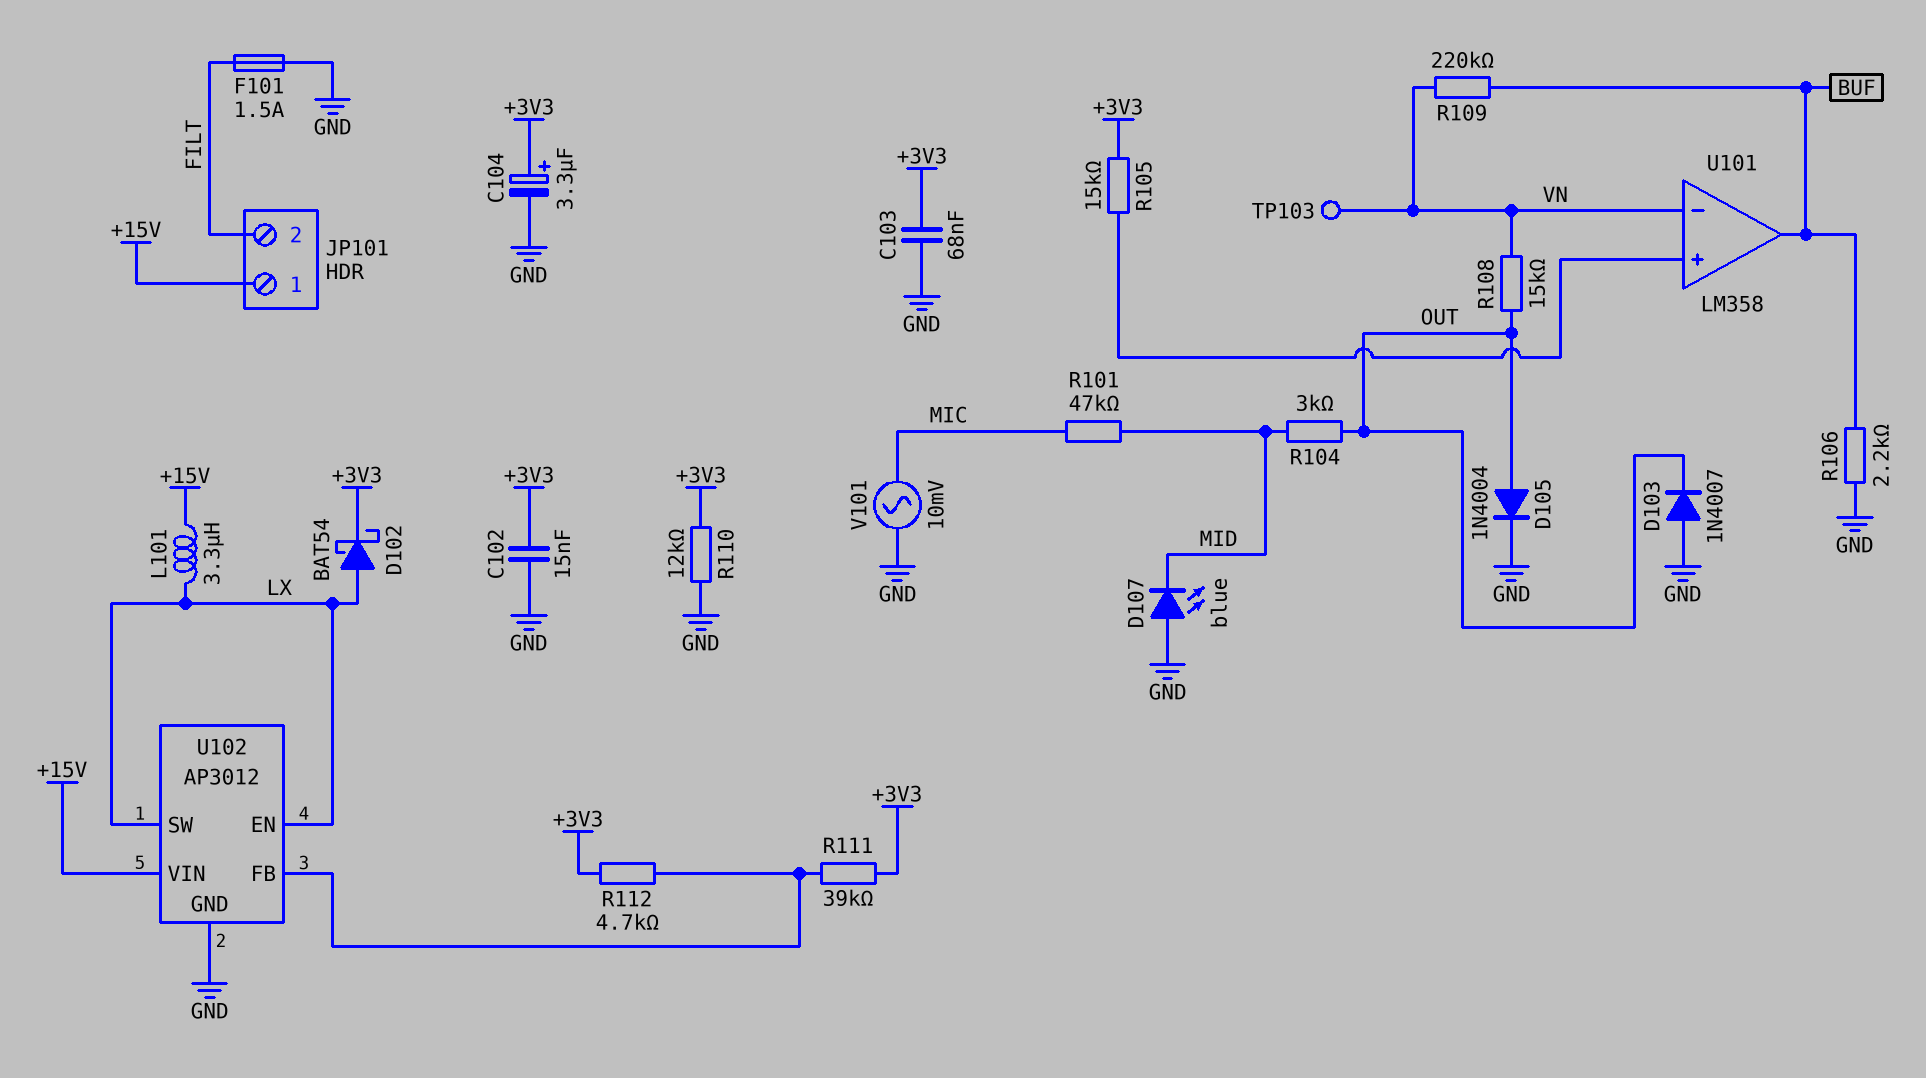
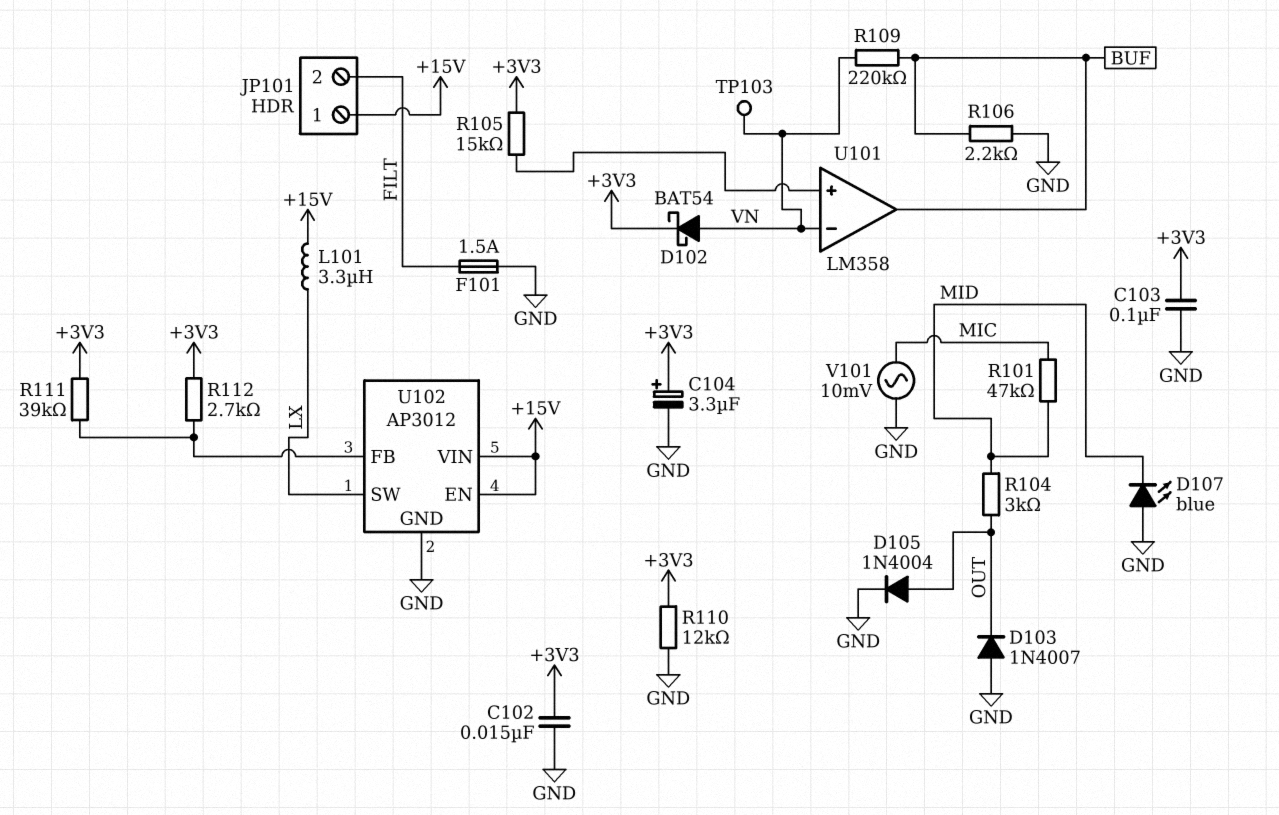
C103: 68nF (+3V3, GND) -> 100nF (+3V3, GND)
D102: schottky BAT54 (A LX, K +3V3) -> schottky BAT54 (A VN, K +3V3)
R108: 15k (OUT, VN) -> none
R112: 4.7k (+3V3, U102/FB) -> 2.7k (+3V3, U102/FB)
U102 pin EN: LX -> +15V

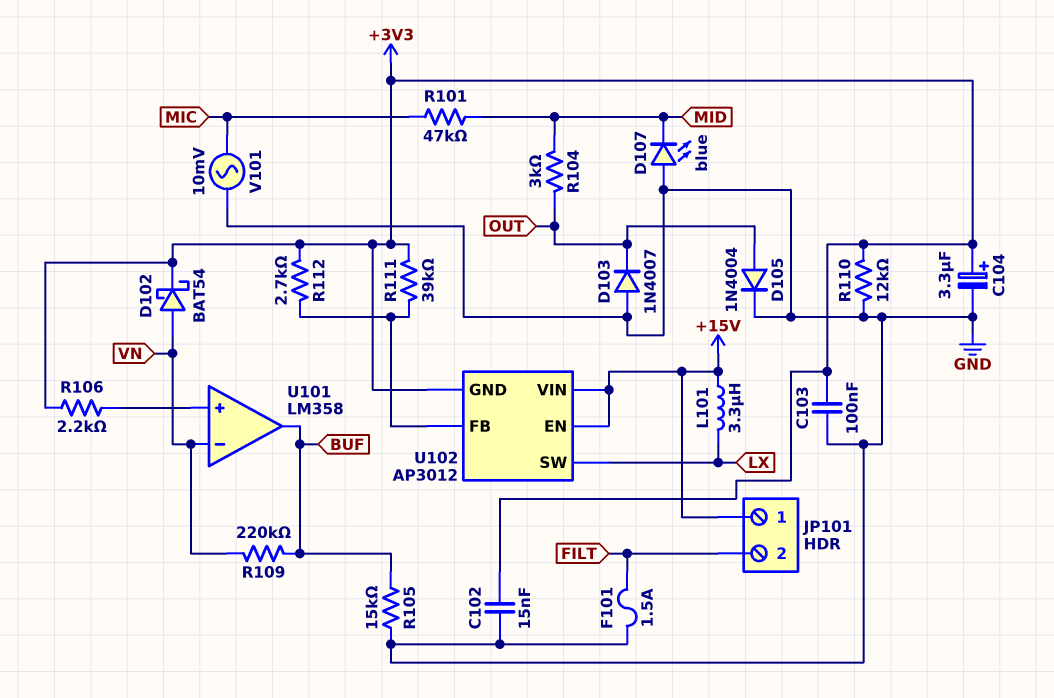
R105: 15k (+3V3, U101/in+) -> 15k (BUF, GND)
R106: 2.2k (BUF, GND) -> 2.2k (+3V3, U101/in+)
TP103: test point (VN) -> none
U102 pin GND: GND -> +3V3

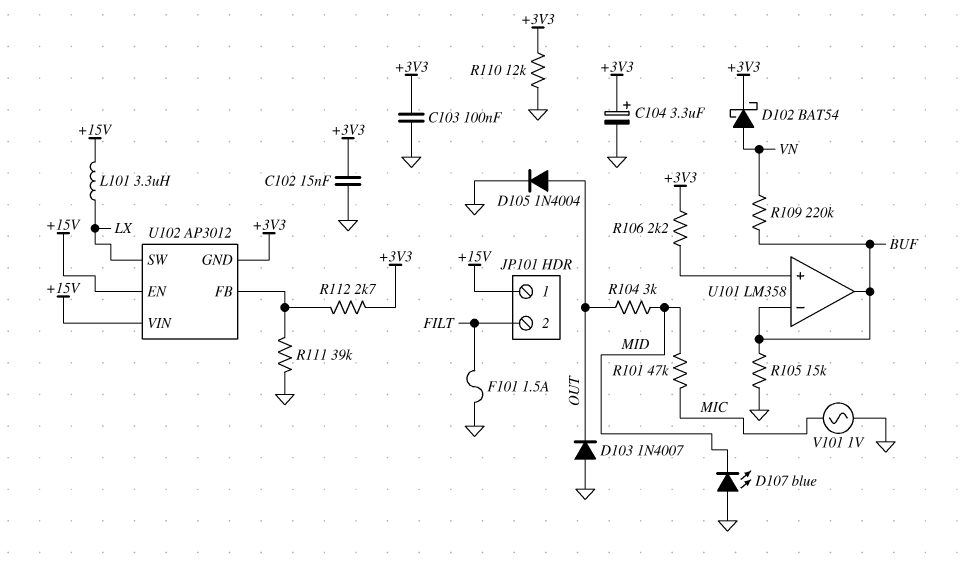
R111: 39k (+3V3, U102/FB) -> 39k (GND, U102/FB)
U101 pin in-: VN -> BUF
V101: AC 10mV (GND, MIC) -> AC 1V (GND, MIC)

